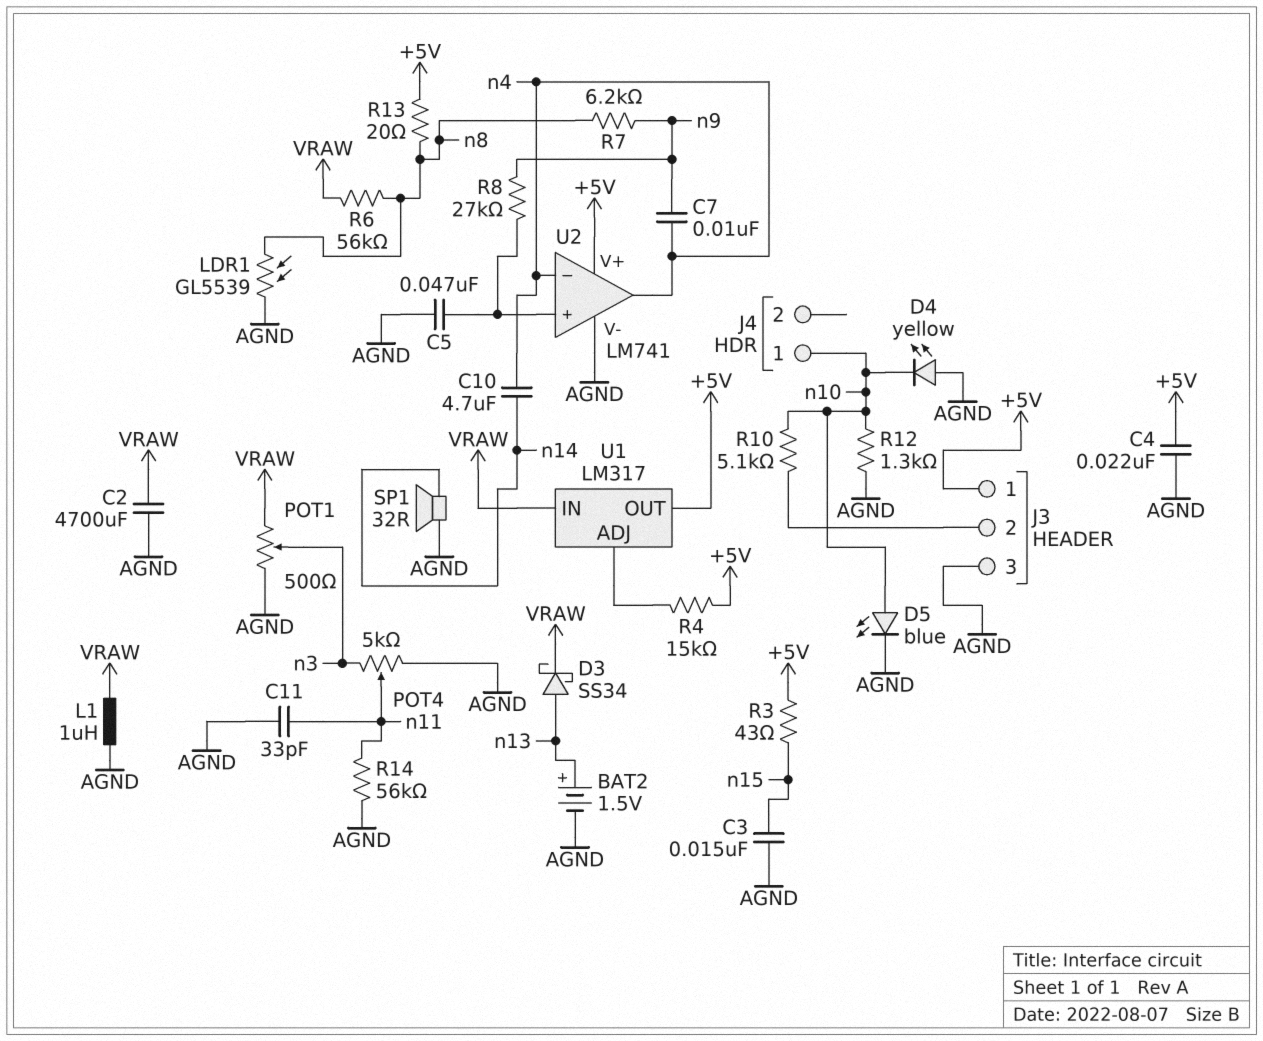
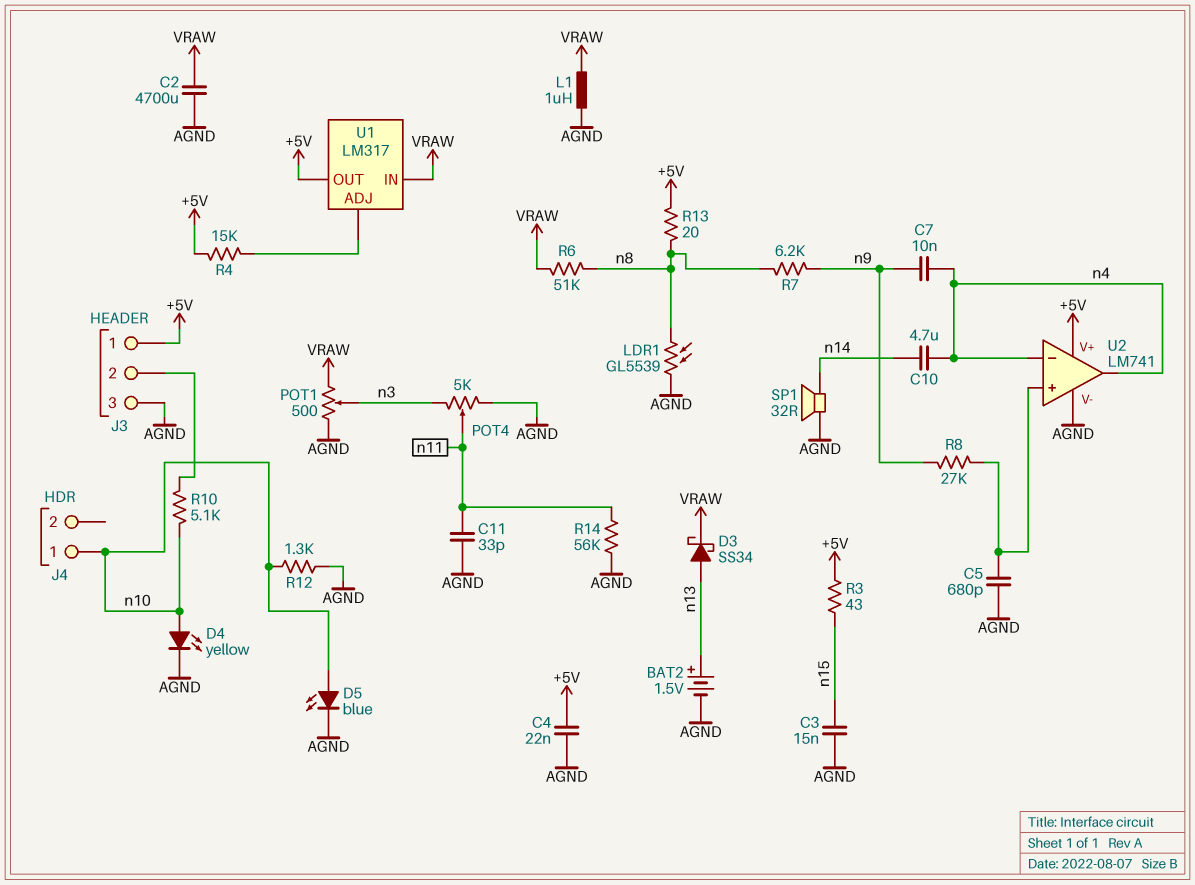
C5: 47nF (AGND, U2/in+) -> 680pF (AGND, U2/in+)
D4: LED yellow (A AGND, K n10) -> LED yellow (A n10, K AGND)
R6: 56k (VRAW, n8) -> 51k (VRAW, n8)

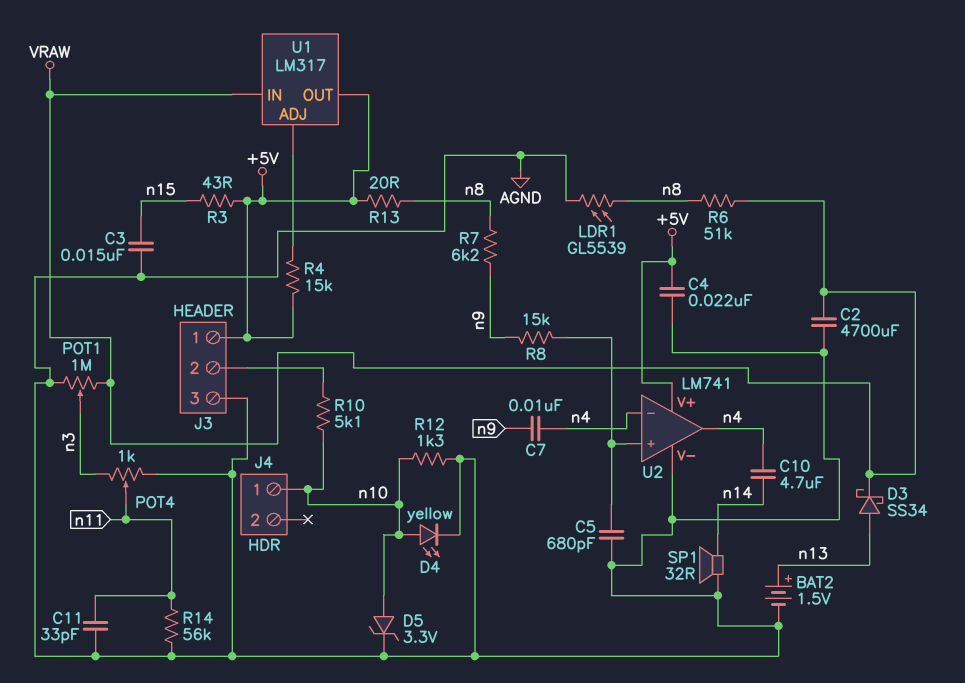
D5: LED blue (A n10, K AGND) -> zener 3.3V (A n10, K AGND)
L1: 1uH (AGND, VRAW) -> none
POT1: 500 (AGND, VRAW, wiper n3) -> 1M (AGND, VRAW, wiper n3)
POT4: 5k (AGND, n3, wiper n11) -> 1k (AGND, n3, wiper n11)
R8: 27k (U2/in+, n9) -> 15k (U2/in+, n9)

